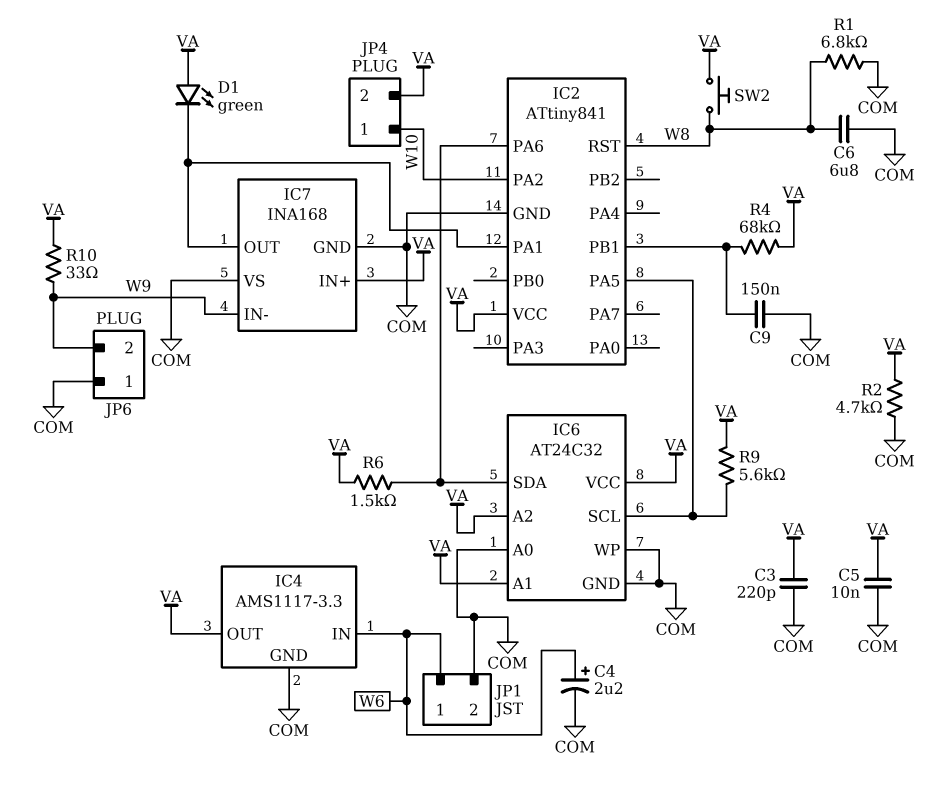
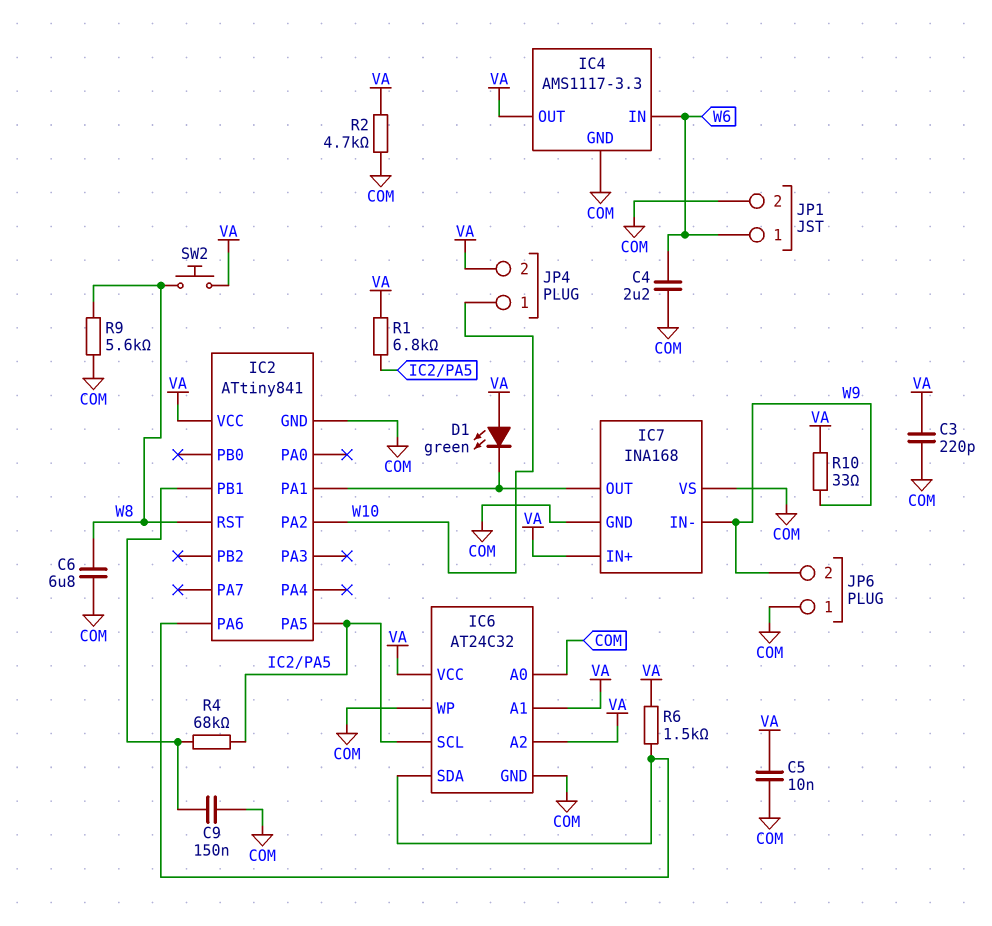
C4: 2.2uF (plus W6, minus COM) -> 2.2uF (COM, W6)
R1: 6.8k (COM, W8) -> 6.8k (IC2/PA5, VA)
R4: 68k (IC2/PB1, VA) -> 68k (IC2/PA5, IC2/PB1)
R9: 5.6k (IC2/PA5, VA) -> 5.6k (COM, W8)

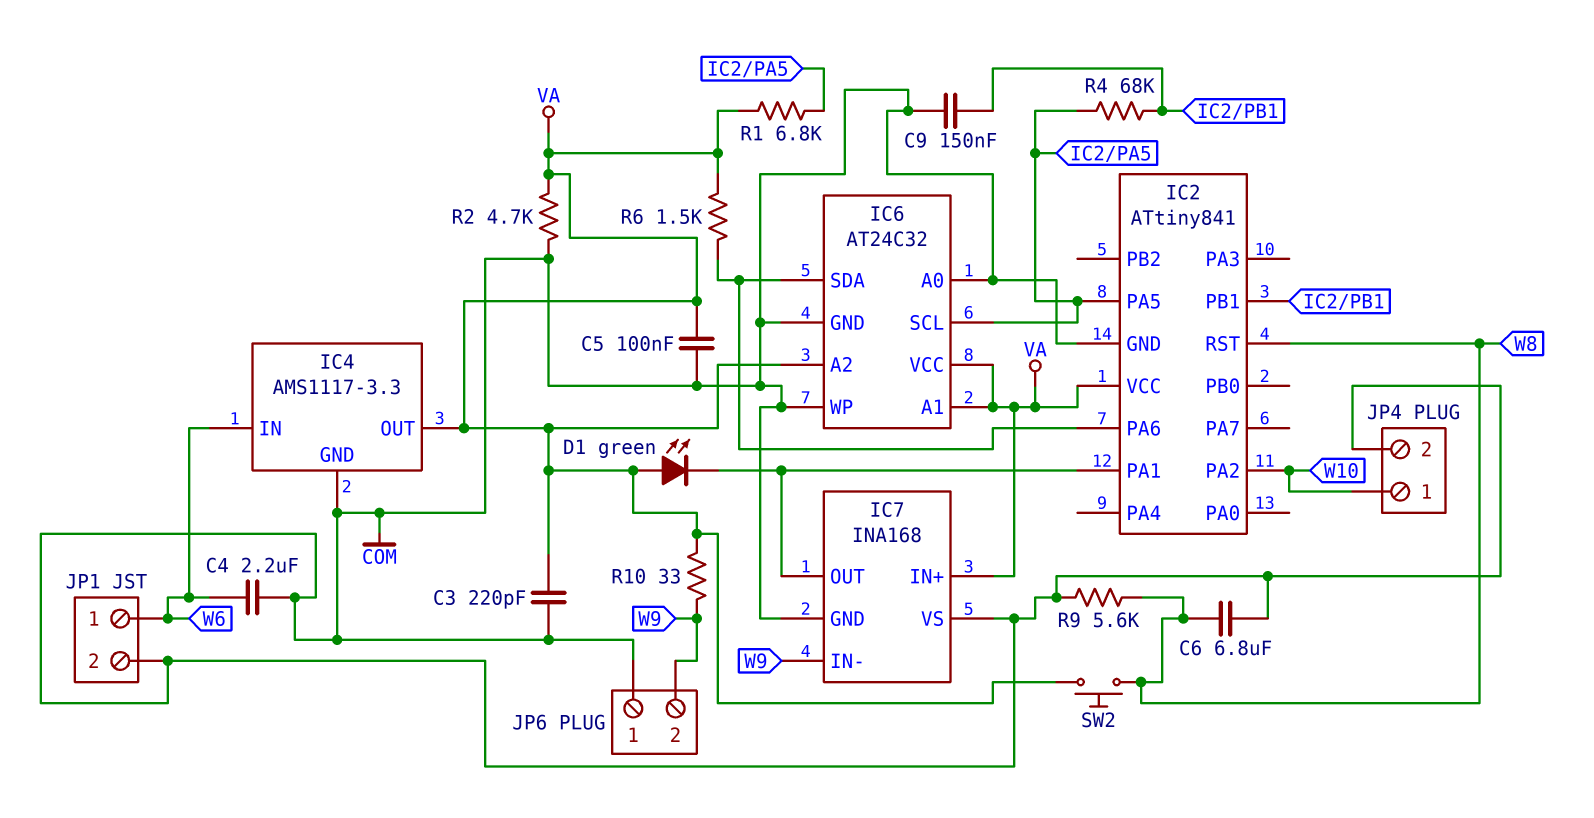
C5: 10nF (COM, VA) -> 100nF (COM, VA)
JP4 pin 2: VA -> COM

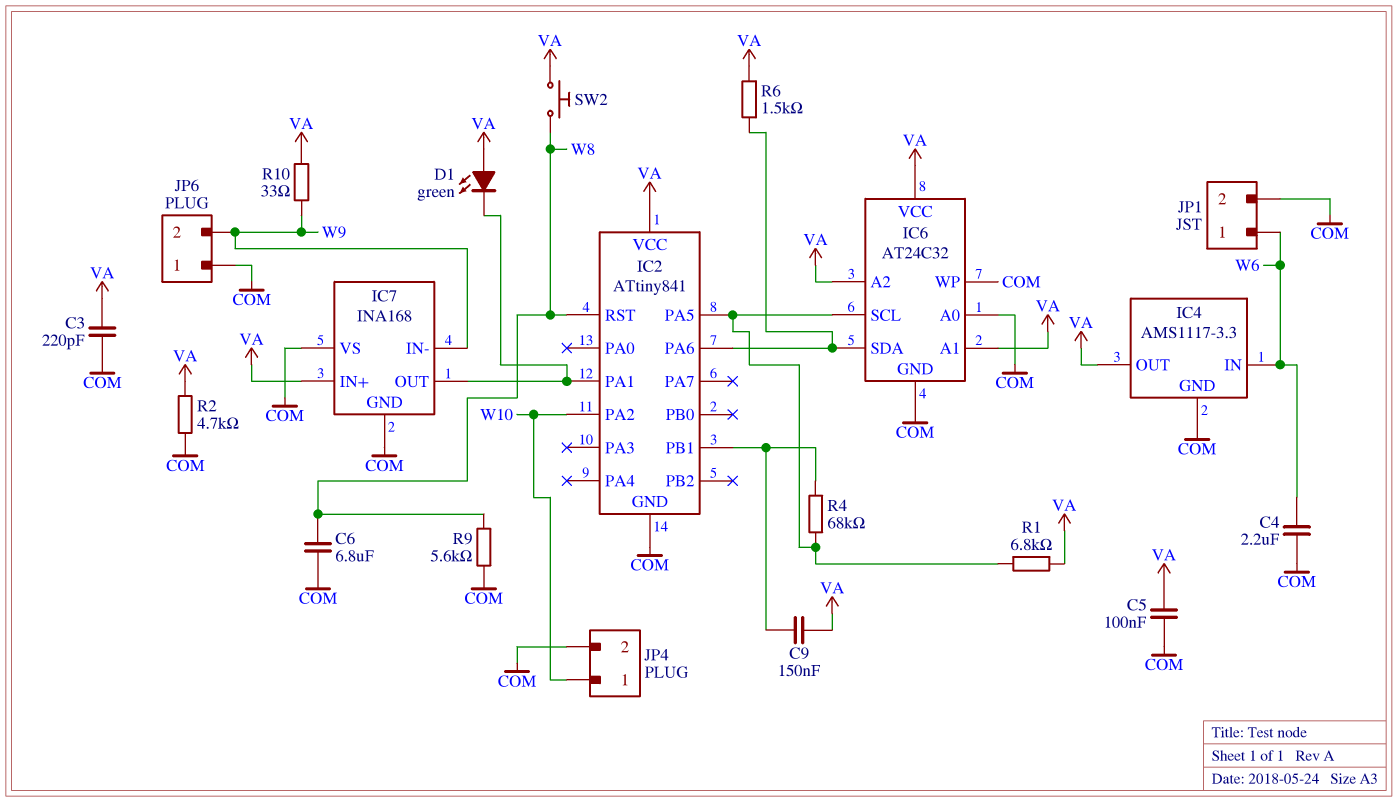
C9: 150nF (COM, IC2/PB1) -> 150nF (IC2/PB1, VA)

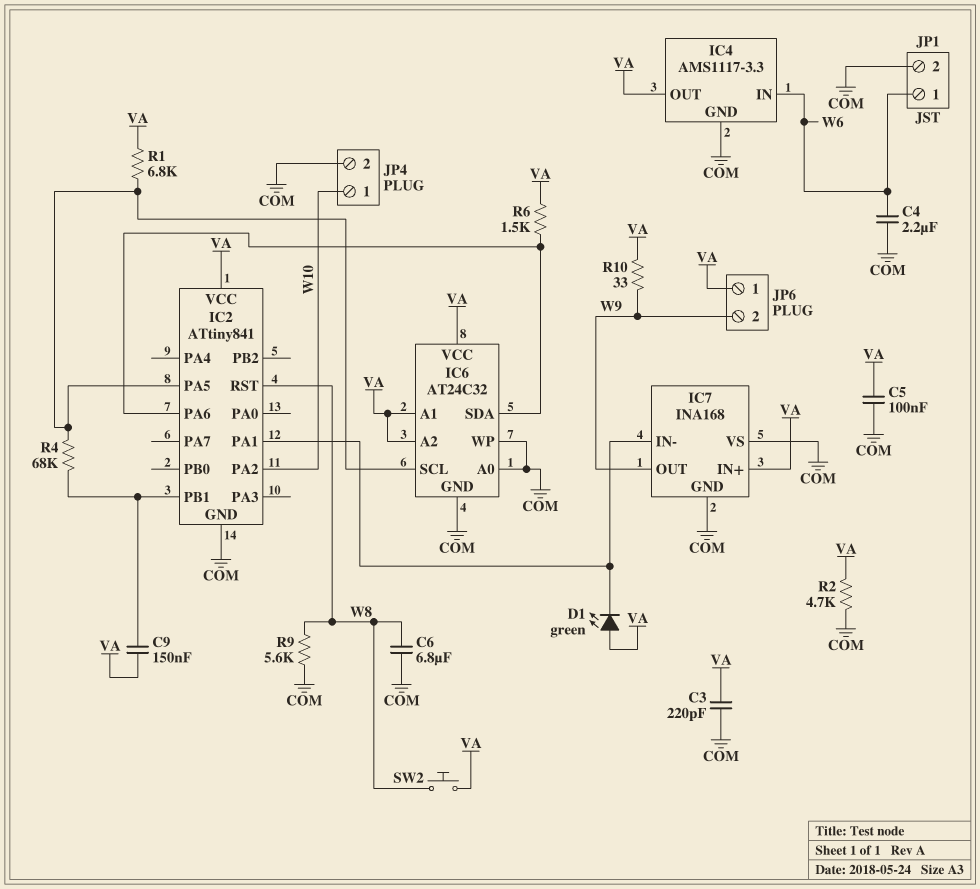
IC7 pin IN-: W9 -> IC2/PA1
IC7 pin OUT: IC2/PA1 -> W9
JP6 pin 1: COM -> VA

